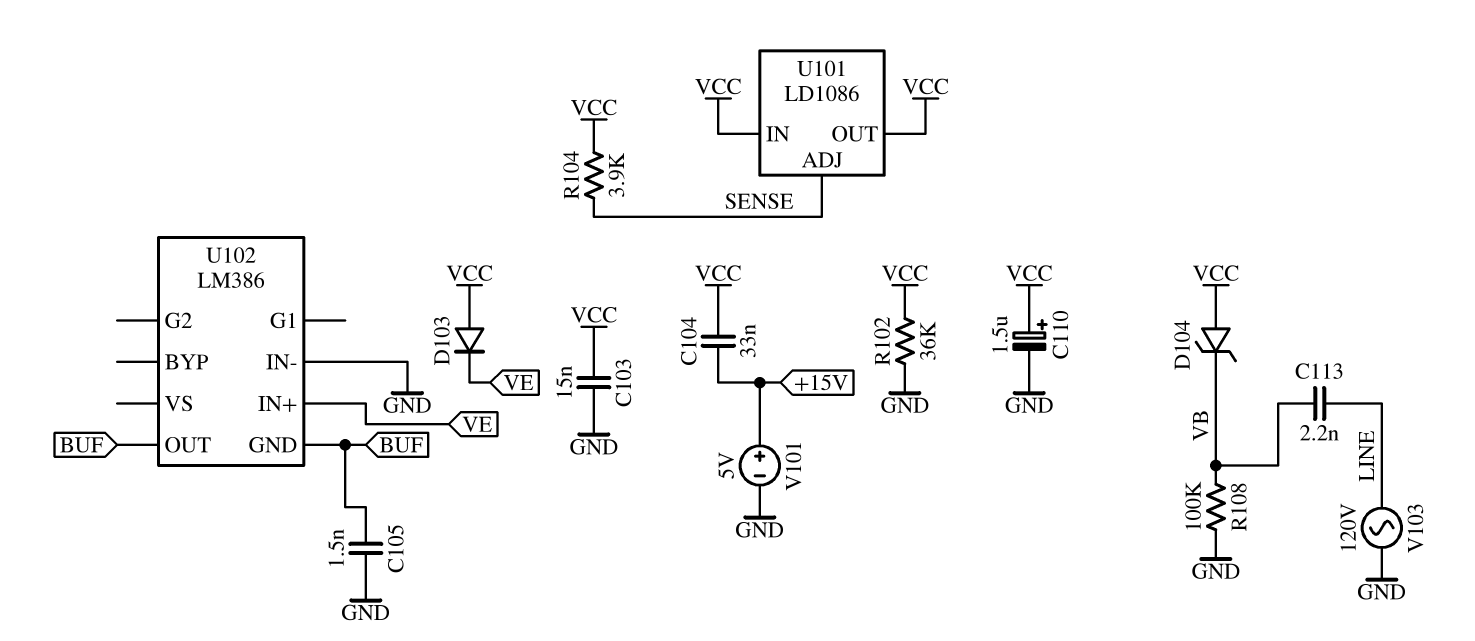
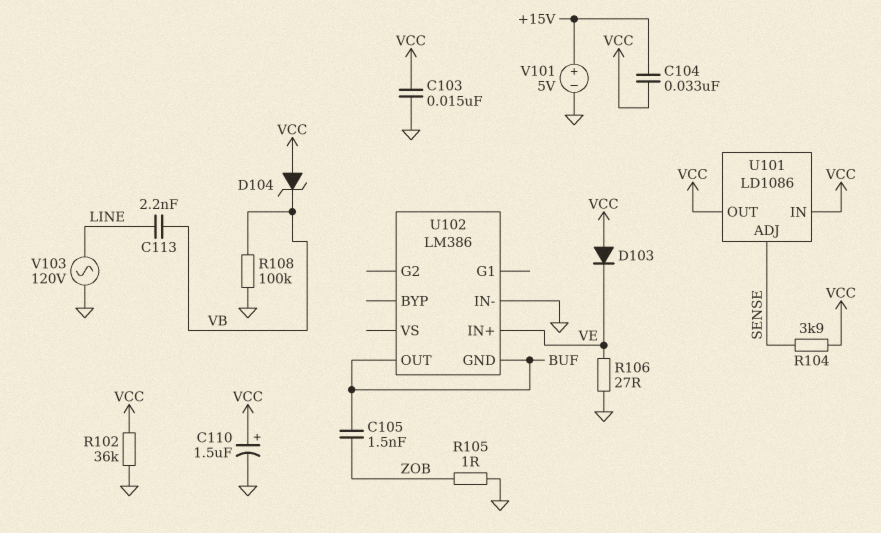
C105: 1.5nF (BUF, GND) -> 1.5nF (BUF, ZOB)
R105: none -> 1 (GND, ZOB)
R106: none -> 27 (GND, VE)

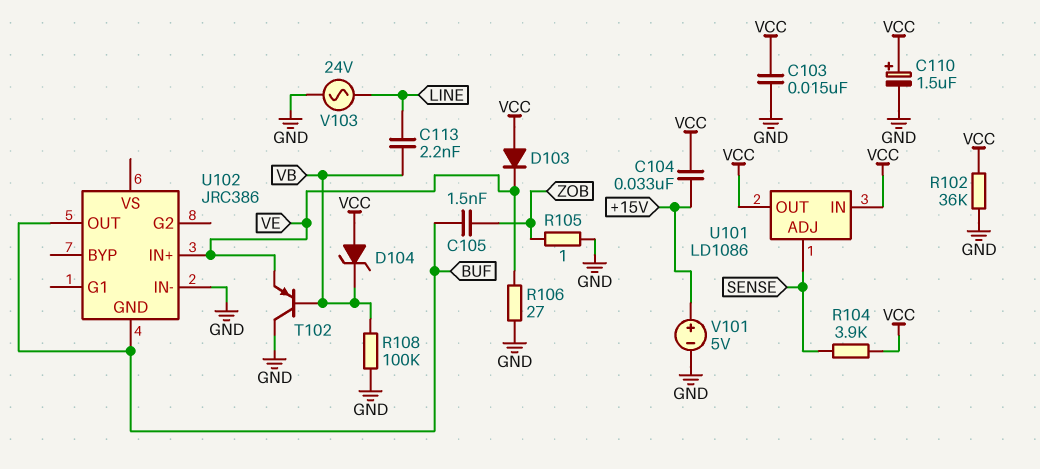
T102: none -> PNP (B VB, C GND, E VE)
U102: LM386 -> JRC386
V103: AC 120V (GND, LINE) -> AC 24V (GND, LINE)

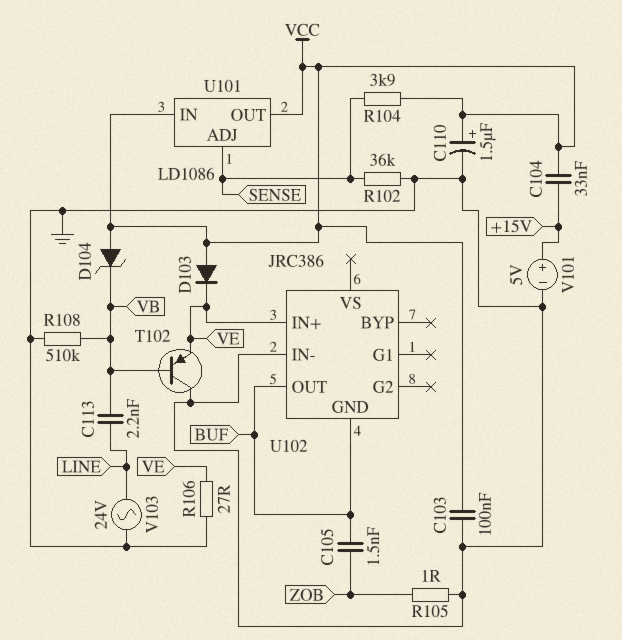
C103: 15nF (GND, VCC) -> 100nF (GND, VCC)
R102: 36k (GND, VCC) -> 36k (GND, SENSE)
R108: 100k (GND, VB) -> 510k (GND, VB)

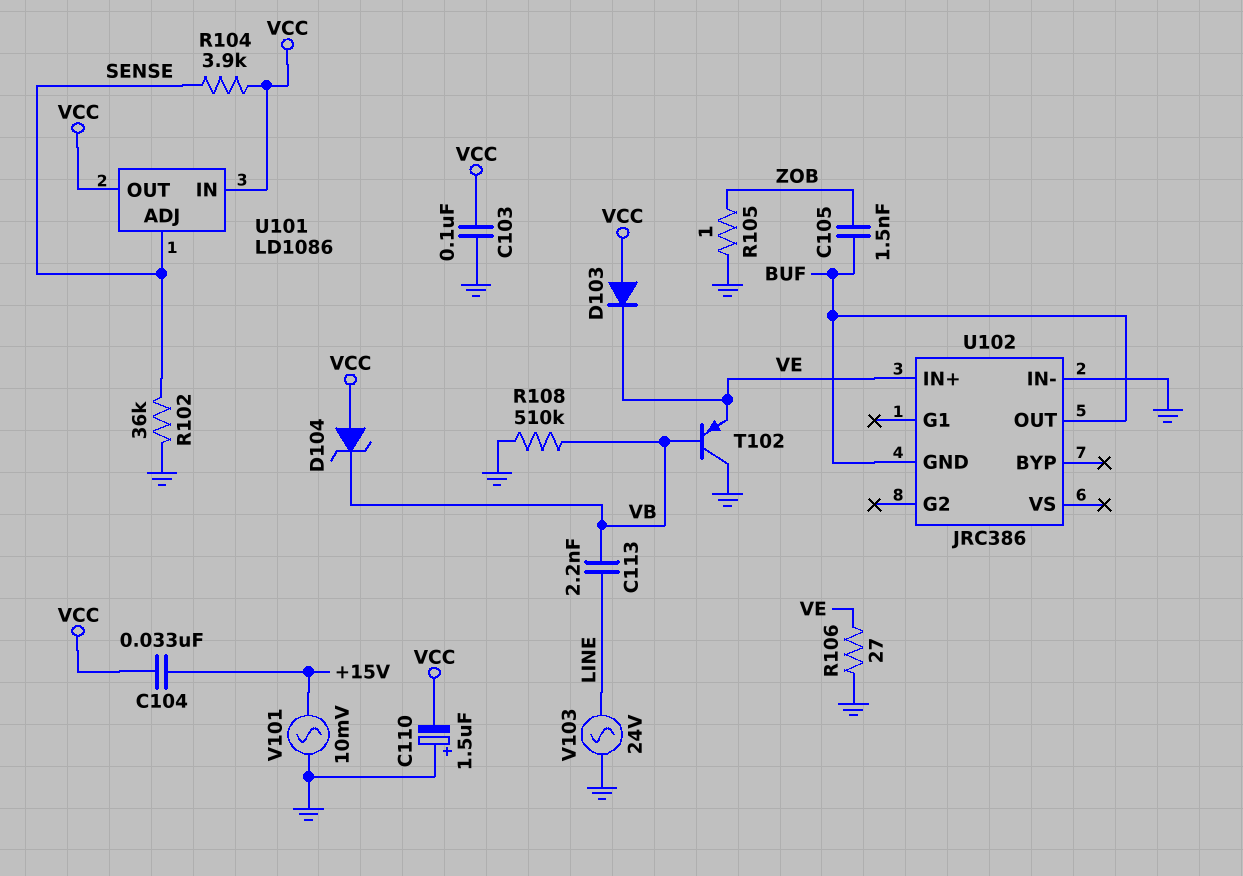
C110: 1.5uF (plus VCC, minus GND) -> 1.5uF (plus GND, minus VCC)
V101: 5V (plus +15V, minus GND) -> AC 10mV (+15V, GND)

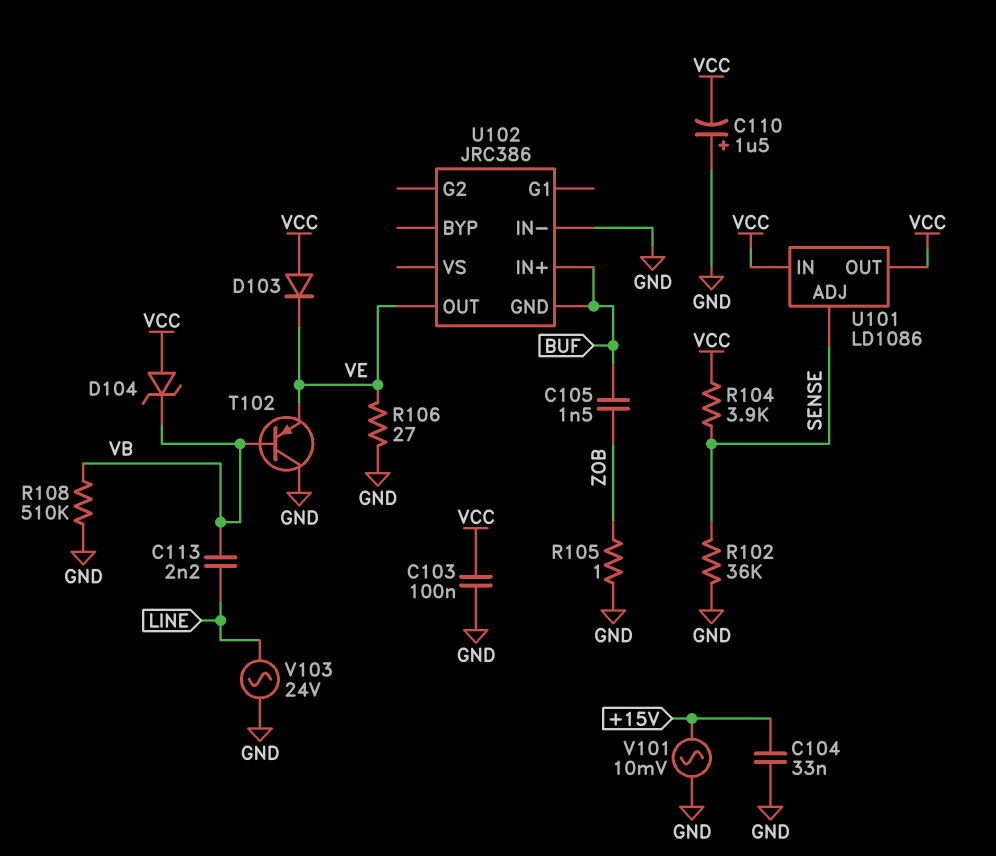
C104: 33nF (+15V, VCC) -> 33nF (+15V, GND)
U102 pin IN+: VE -> BUF
U102 pin OUT: BUF -> VE

